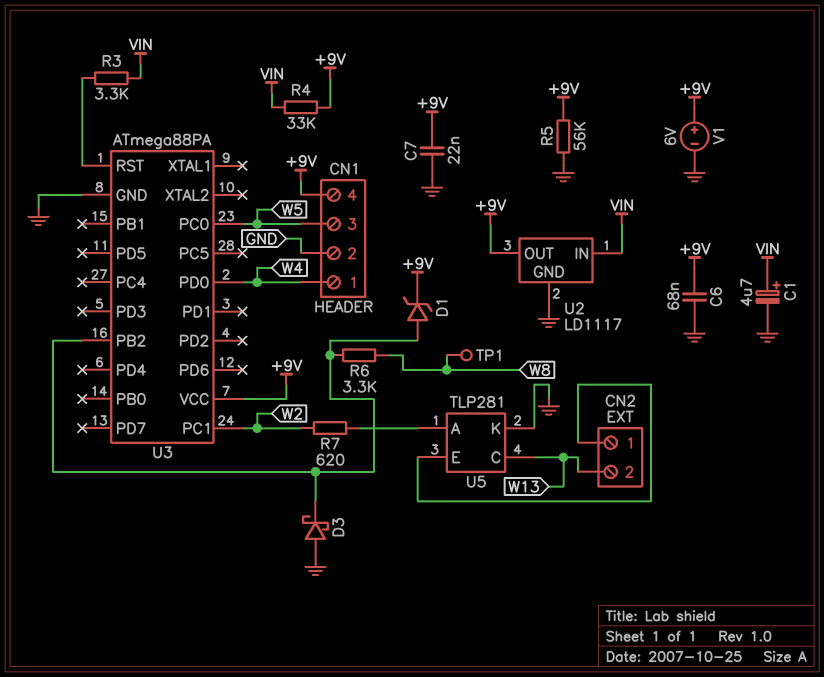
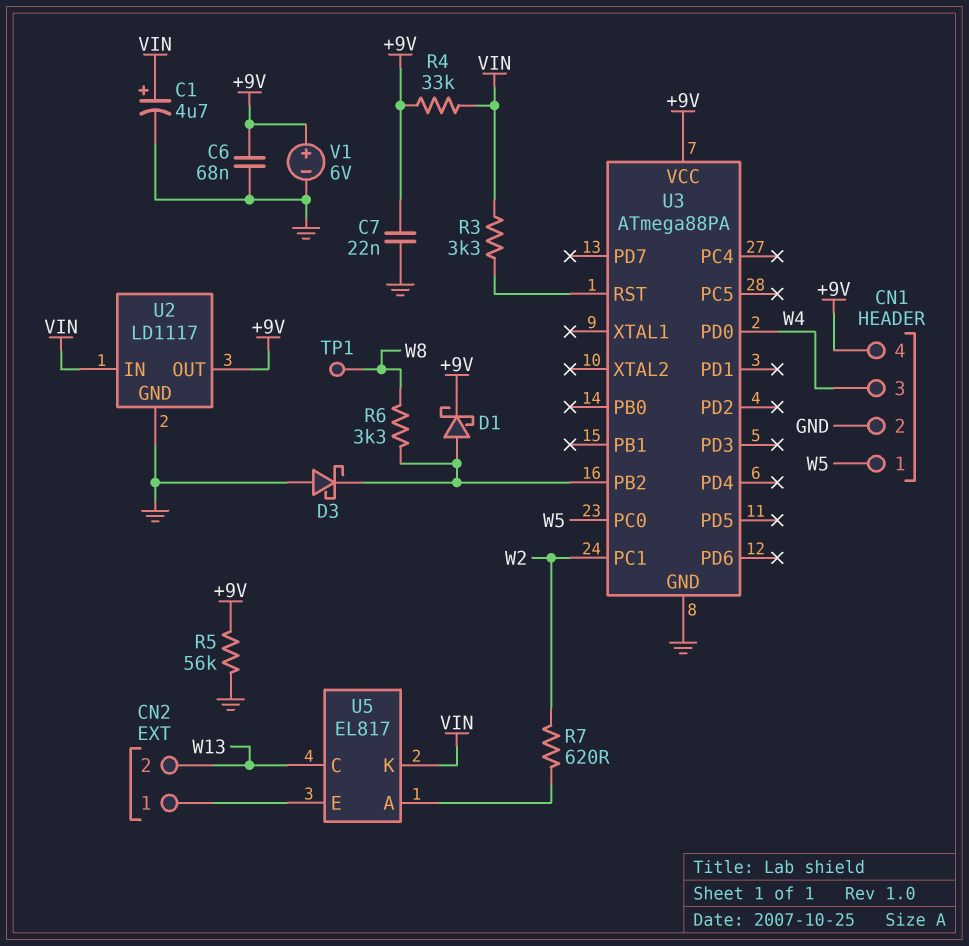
CN1 pin 1: W4 -> W5
CN1 pin 3: W5 -> W4
D1: zener (A U3/PB2, K +9V) -> schottky (A U3/PB2, K +9V)
U5: TLP281 -> EL817
U5 pin K: GND -> VIN

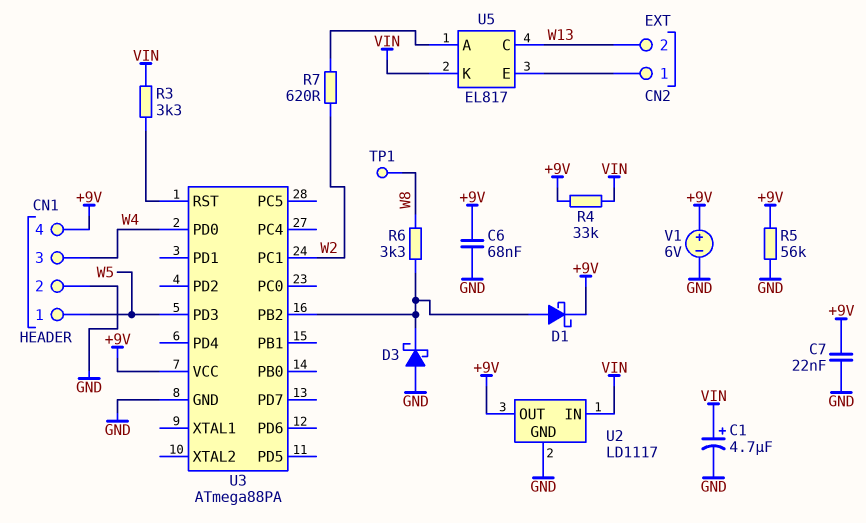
U3 pin PC0: W5 -> none
U3 pin PD3: none -> W5

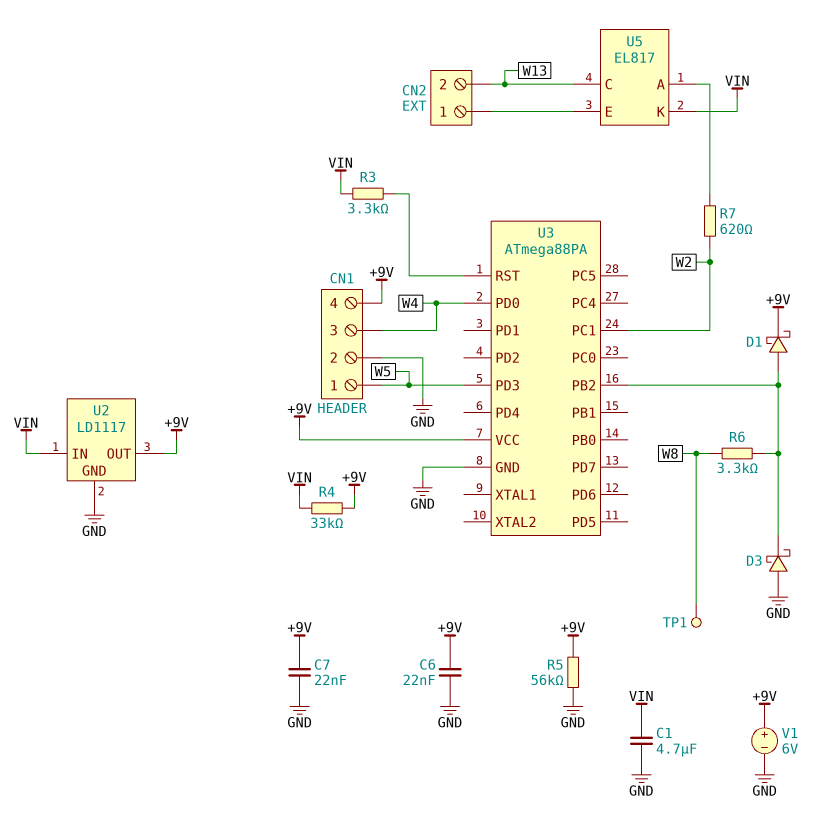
C1: 4.7uF (plus VIN, minus GND) -> 4.7uF (GND, VIN)
C6: 68nF (+9V, GND) -> 22nF (+9V, GND)

